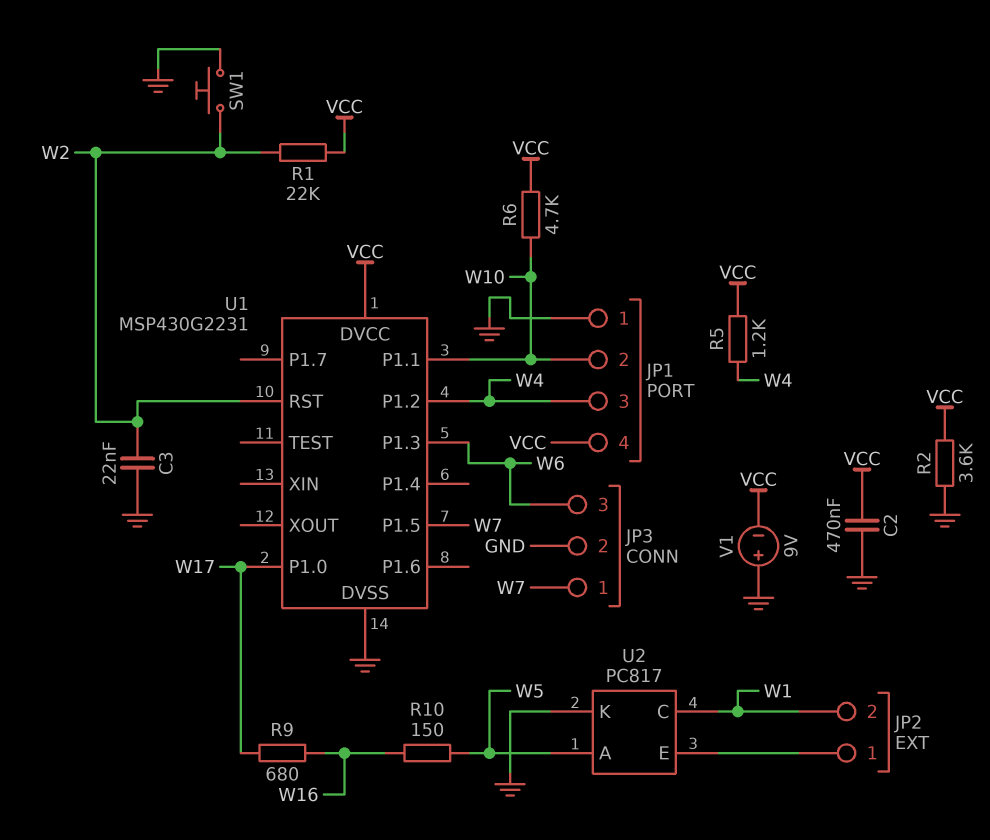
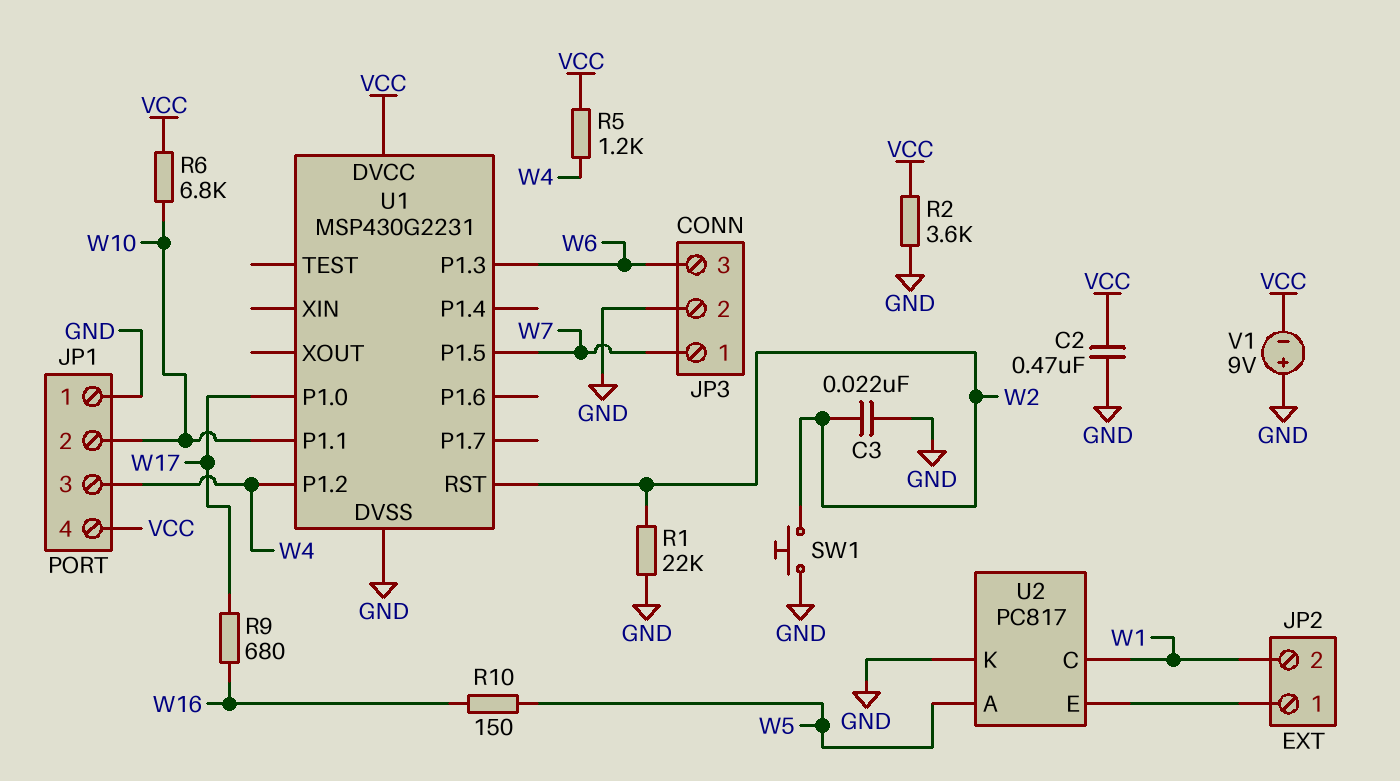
R1: 22k (VCC, W2) -> 22k (GND, W2)
R6: 4.7k (VCC, W10) -> 6.8k (VCC, W10)

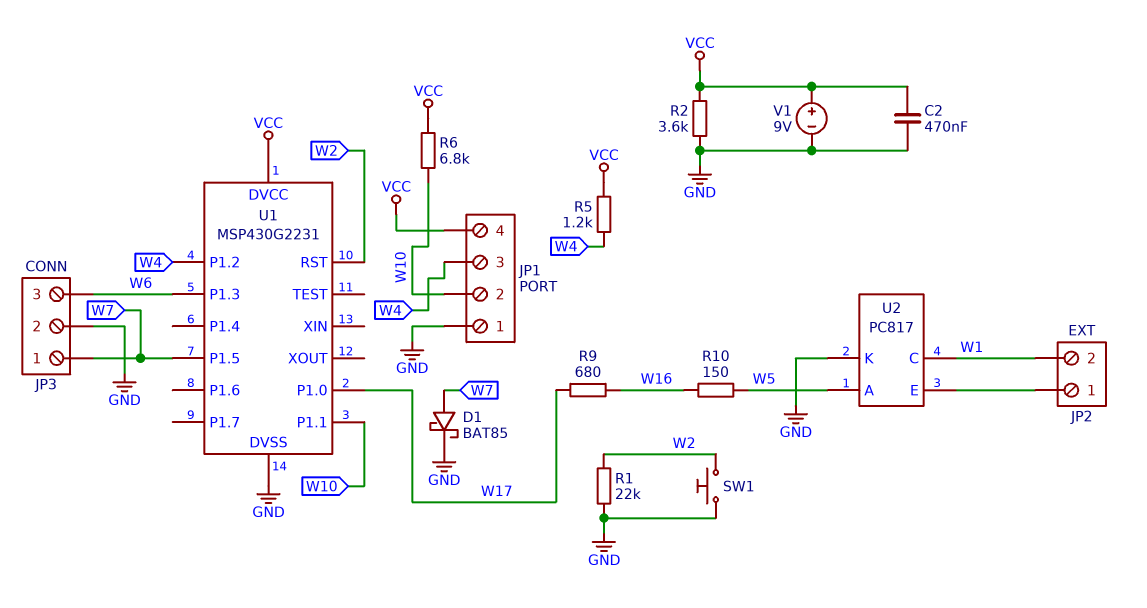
C3: 22nF (GND, W2) -> none
D1: none -> schottky BAT85 (A W7, K GND)
V1: 9V (plus GND, minus VCC) -> 9V (plus VCC, minus GND)

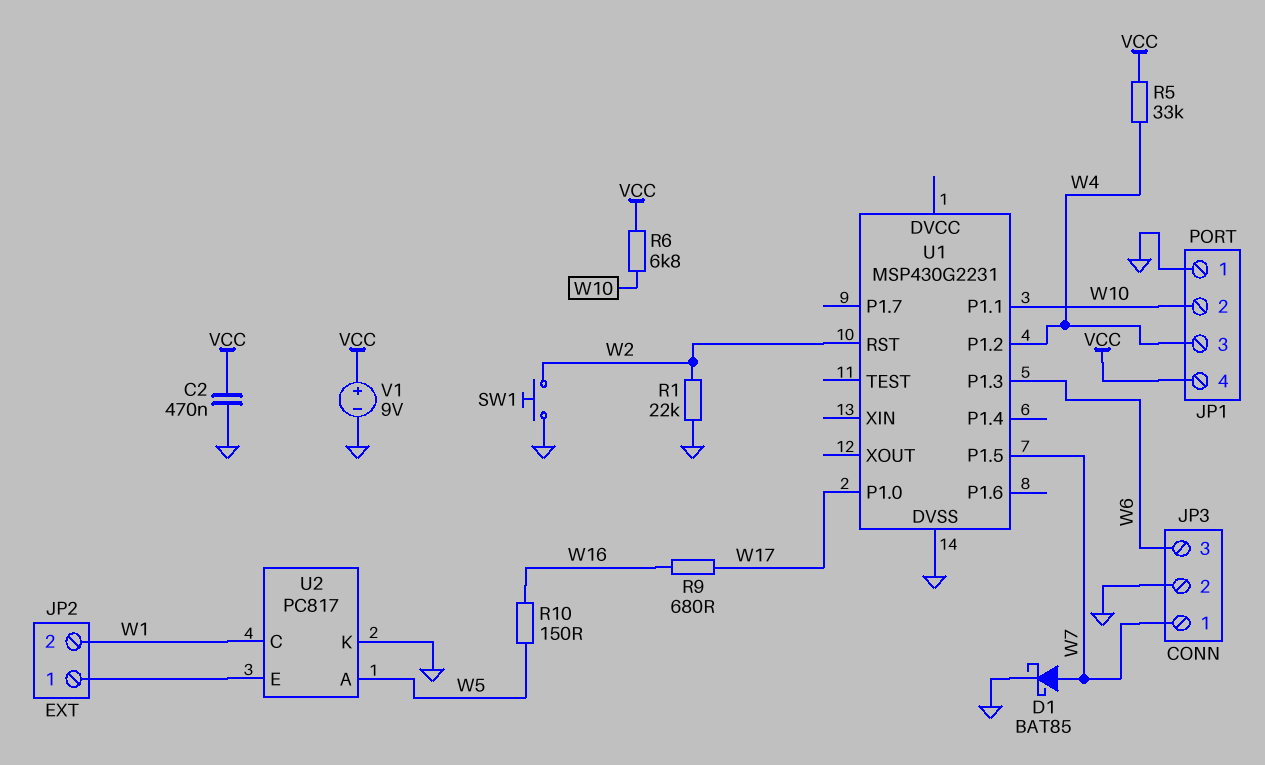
R2: 3.6k (GND, VCC) -> none
R5: 1.2k (VCC, W4) -> 33k (VCC, W4)
U1 pin DVCC: VCC -> none

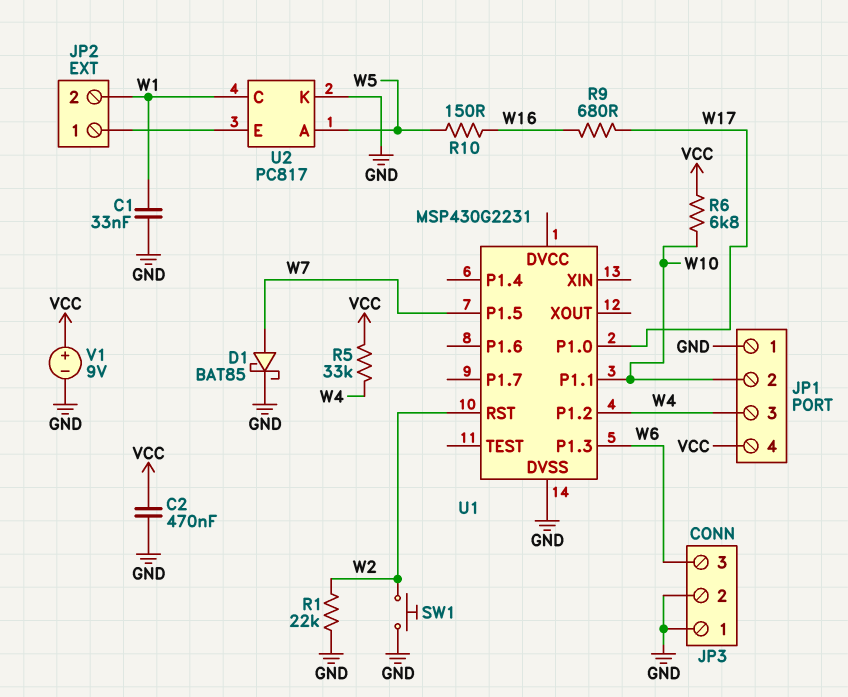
C1: none -> 33nF (GND, W1)
JP3 pin 1: W7 -> GND

